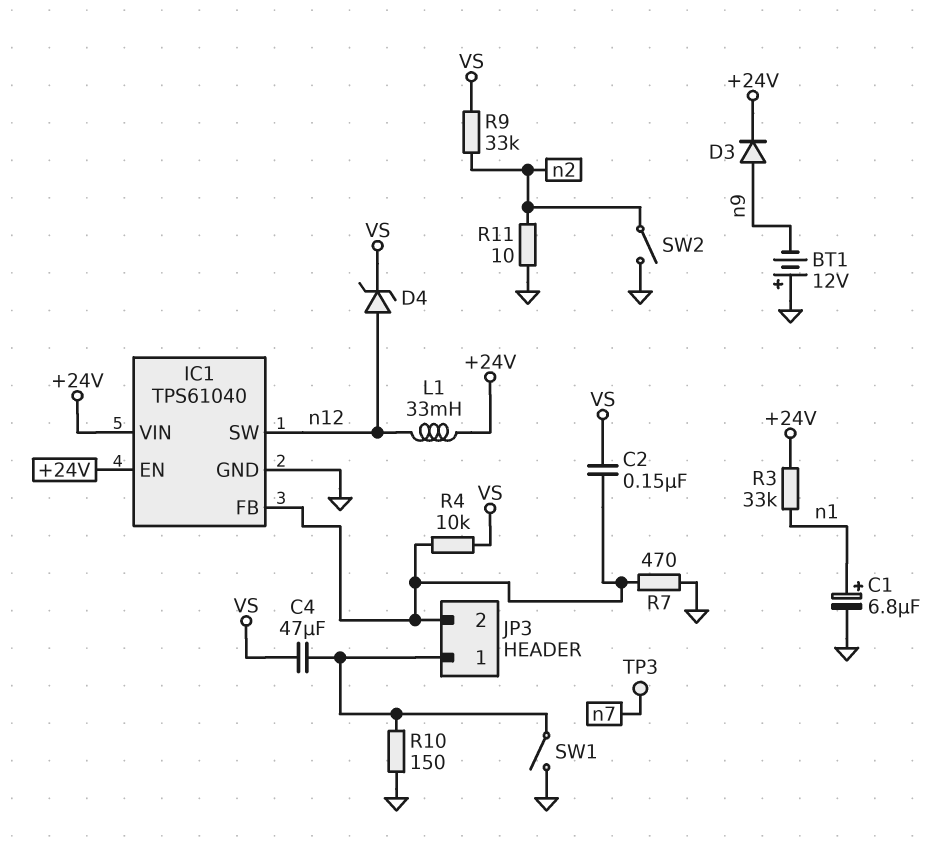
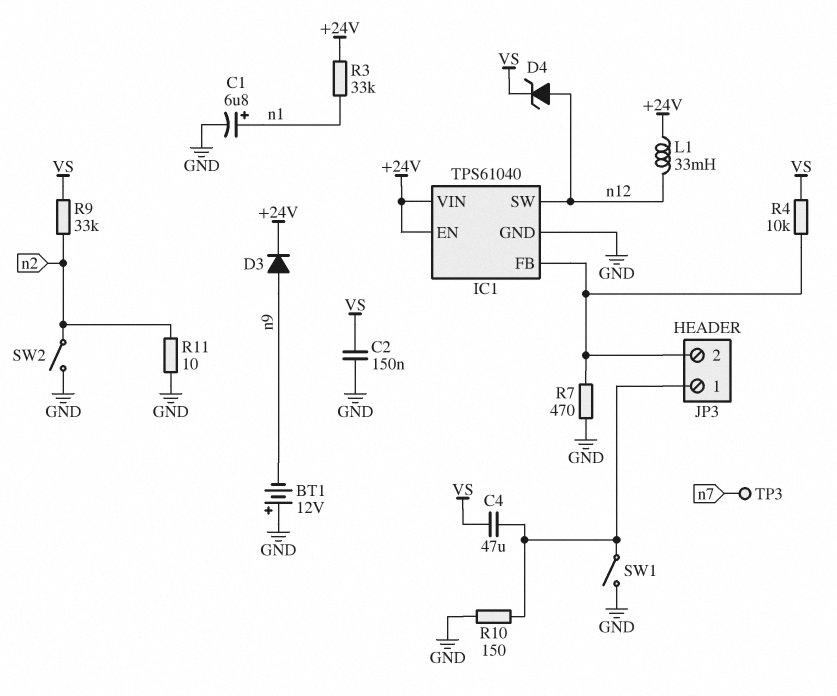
C2: 150nF (IC1/FB, VS) -> 150nF (GND, VS)

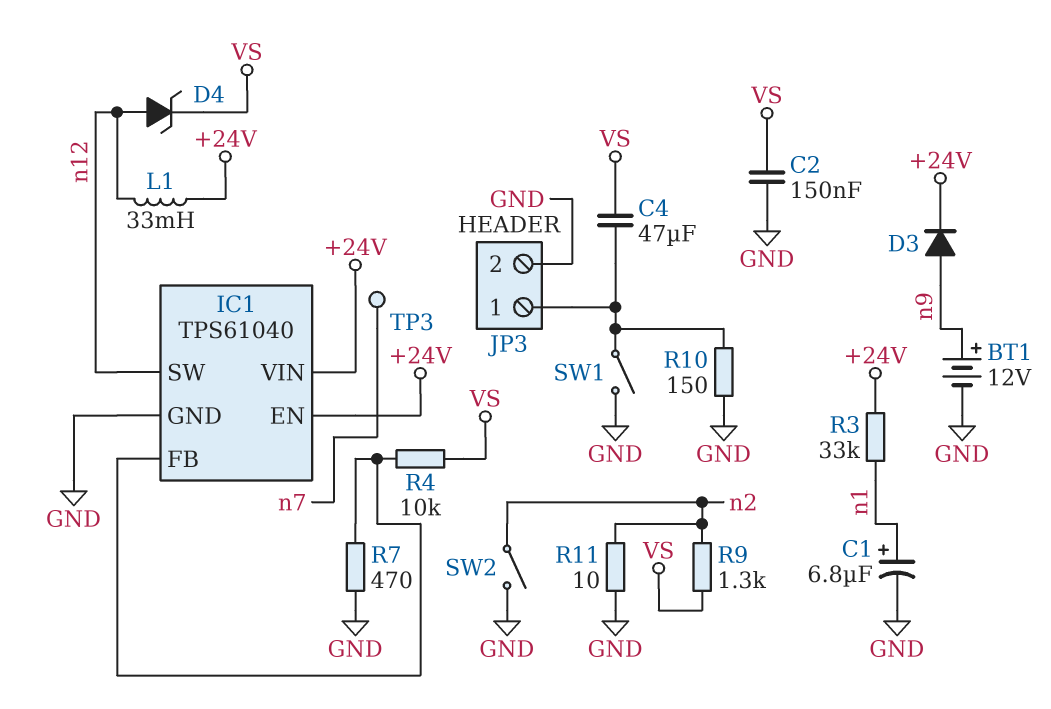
BT1: 12V (plus GND, minus n9) -> 12V (plus n9, minus GND)
JP3 pin 2: IC1/FB -> GND
R9: 33k (VS, n2) -> 1.3k (VS, n2)

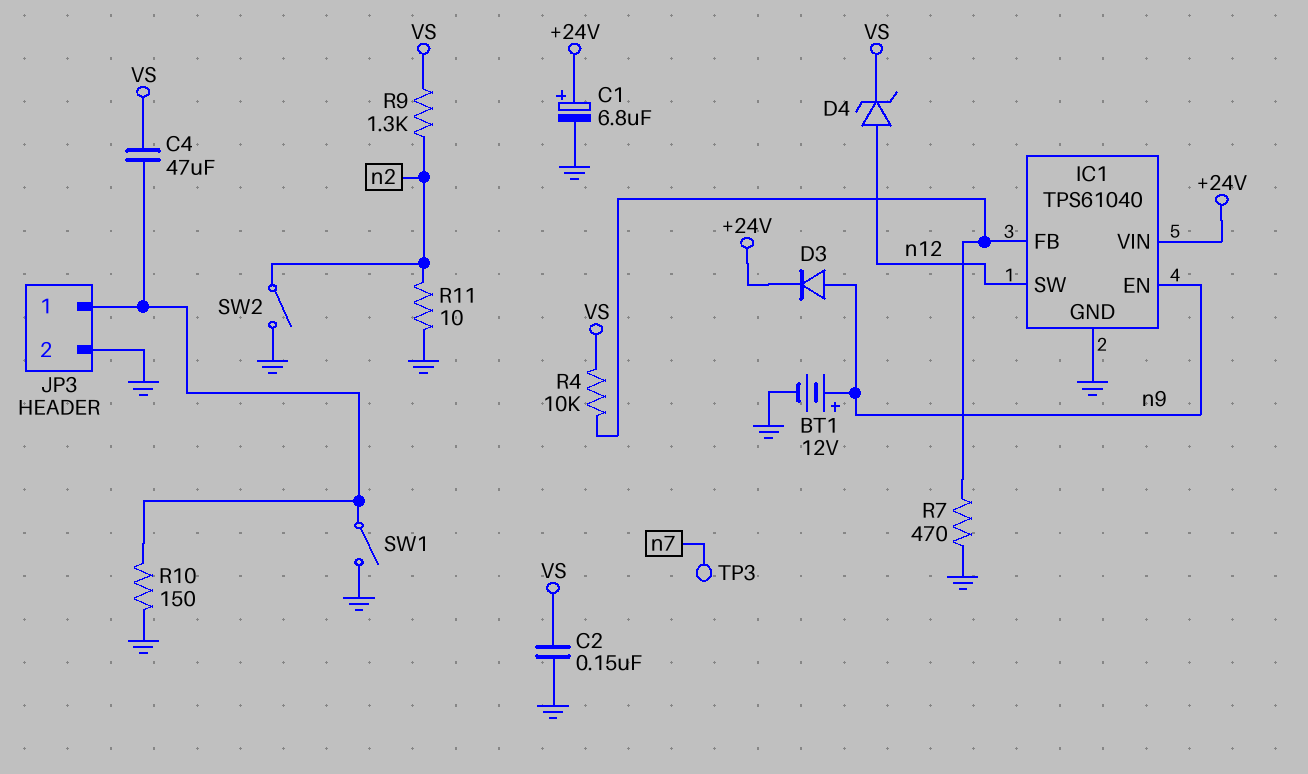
C1: 6.8uF (plus n1, minus GND) -> 6.8uF (plus +24V, minus GND)
IC1 pin EN: +24V -> n9
L1: 33mH (+24V, n12) -> none
R3: 33k (+24V, n1) -> none

